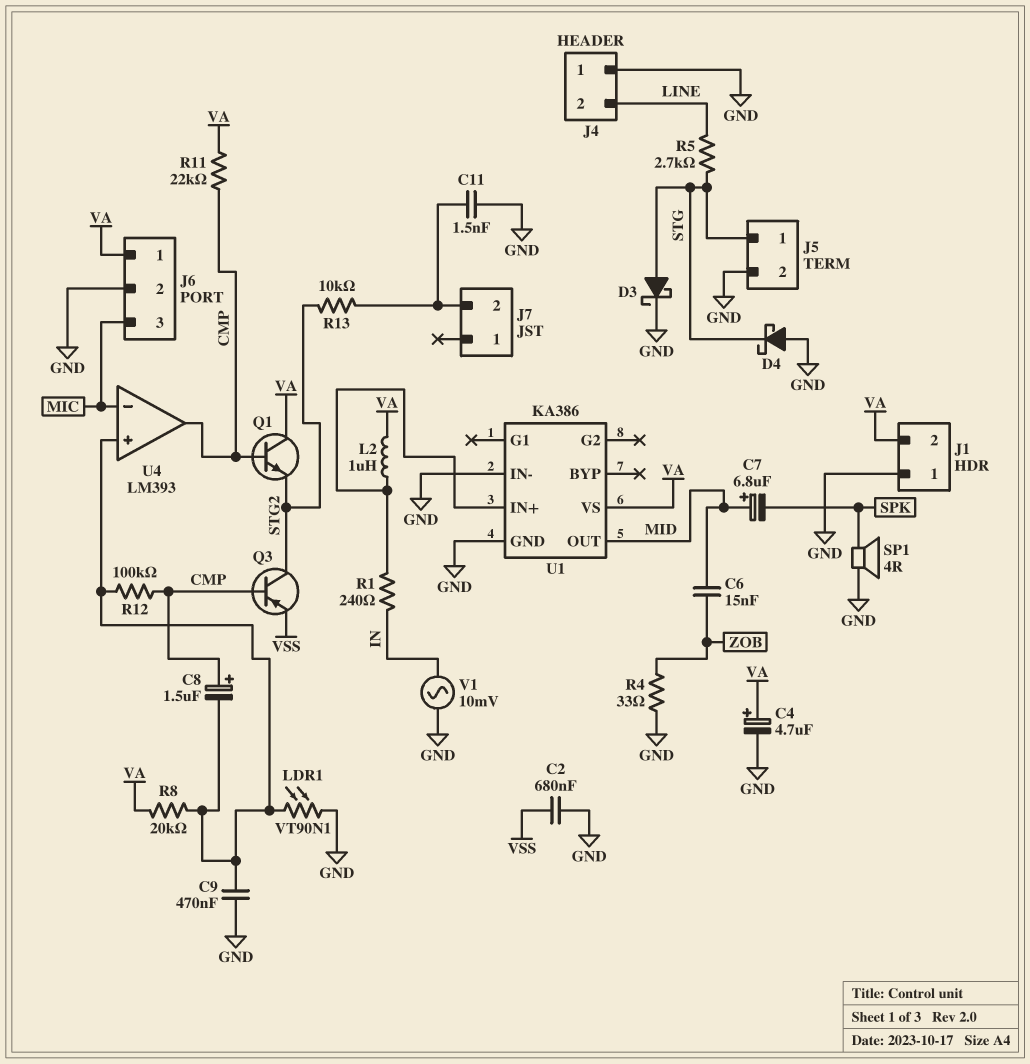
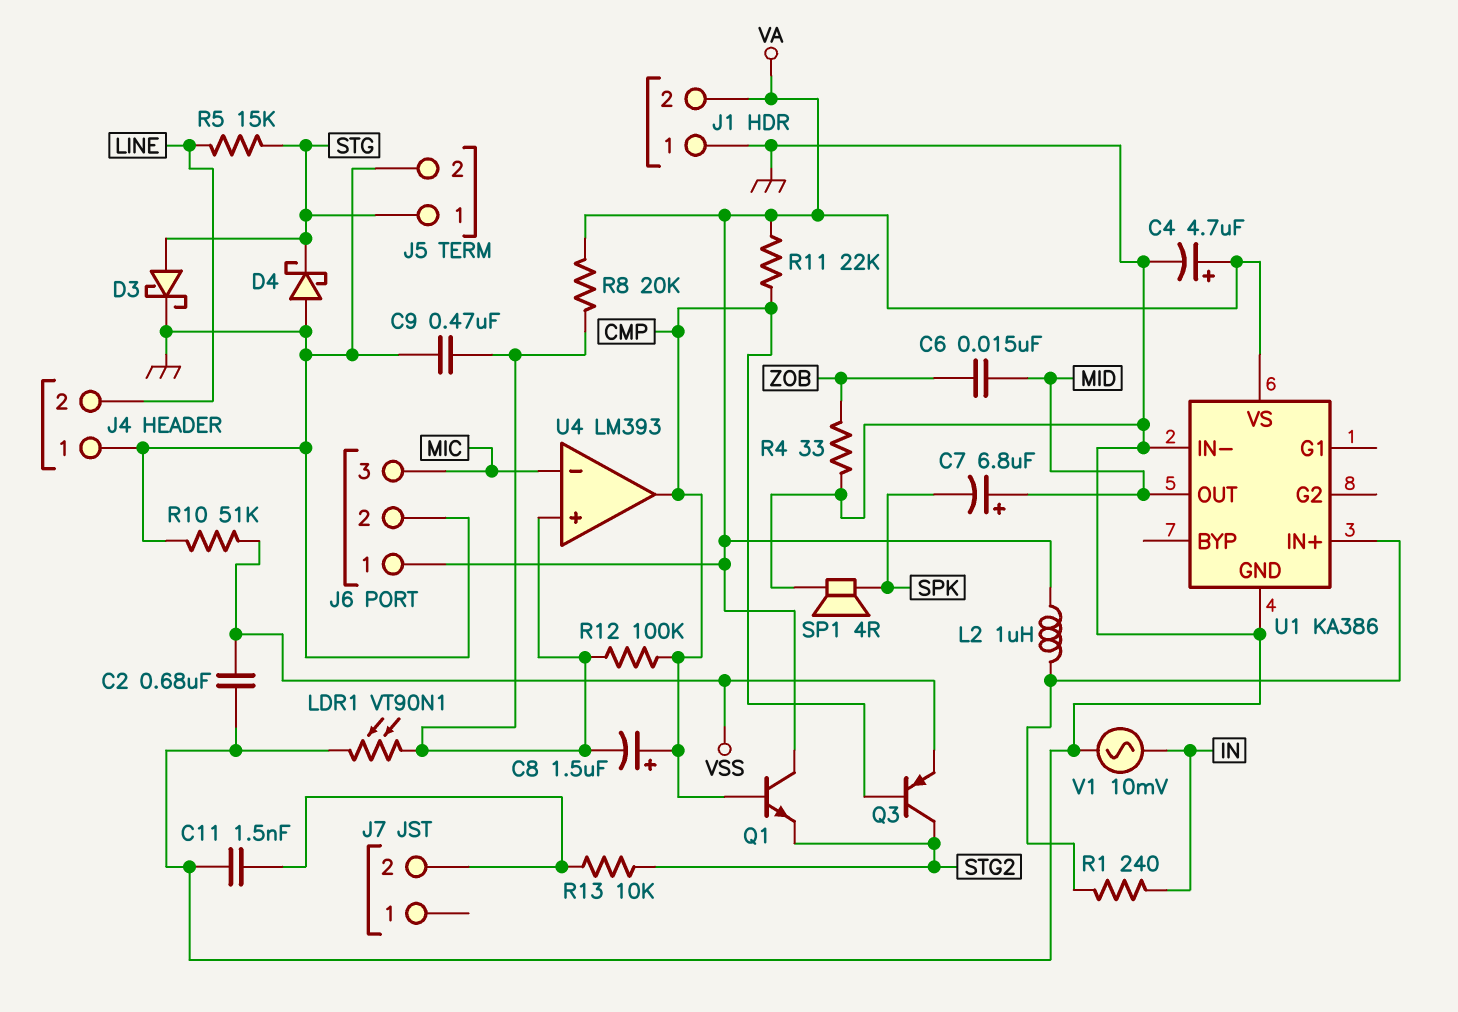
R5: 2.7k (LINE, STG) -> 15k (LINE, STG)
R10: none -> 51k (GND, VSS)

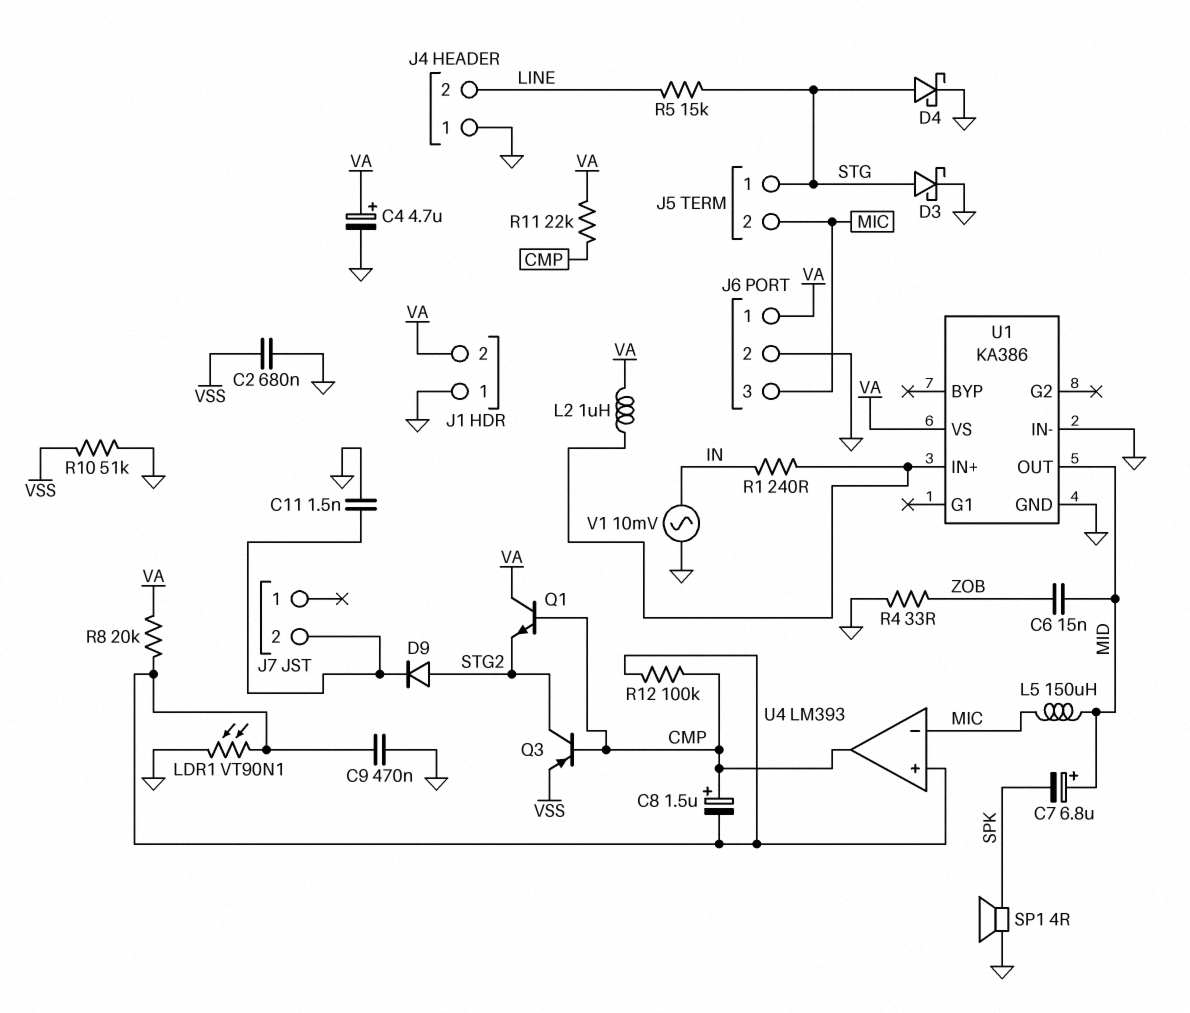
D4: schottky (A GND, K STG) -> schottky (A STG, K GND)
D9: none -> diode (A STG2, K J7/2)
J5 pin 2: GND -> MIC
L5: none -> 150uH (MIC, MID)
R13: 10k (J7/2, STG2) -> none

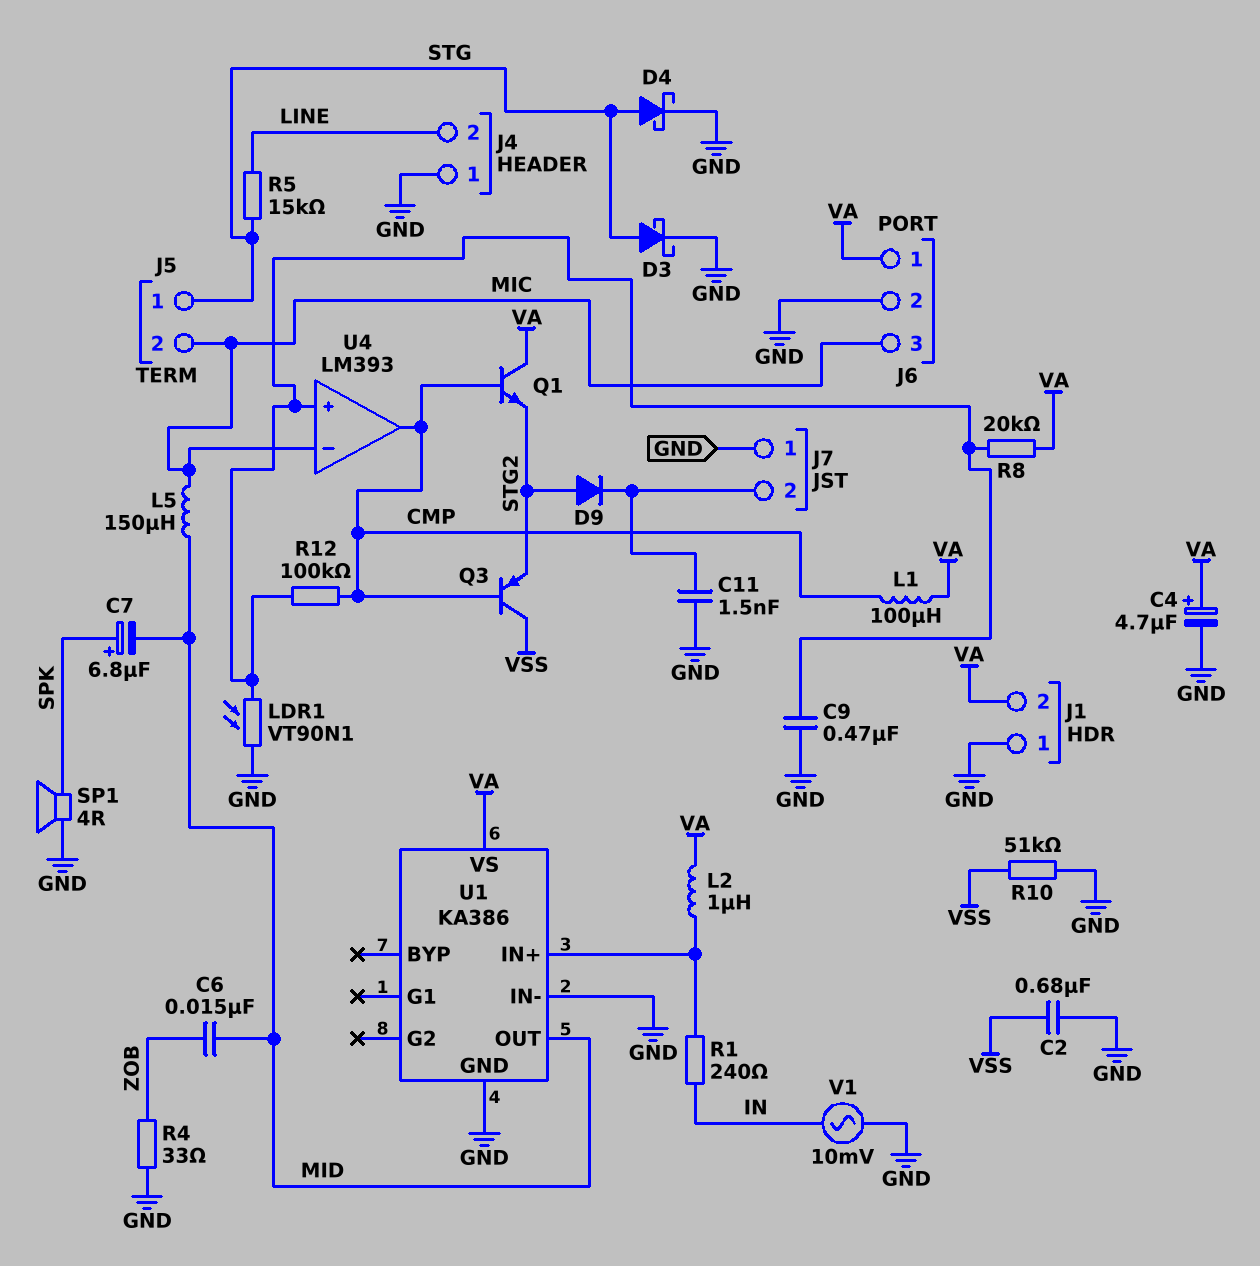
C7: 6.8uF (plus MID, minus SPK) -> 6.8uF (plus SPK, minus MID)
C8: 1.5uF (plus CMP, minus U4/in+) -> none
J7 pin 1: none -> GND
L1: none -> 100uH (CMP, VA)
Q3: PNP (B CMP, C STG2, E VSS) -> PNP (B CMP, C VSS, E STG2)
R11: 22k (CMP, VA) -> none

